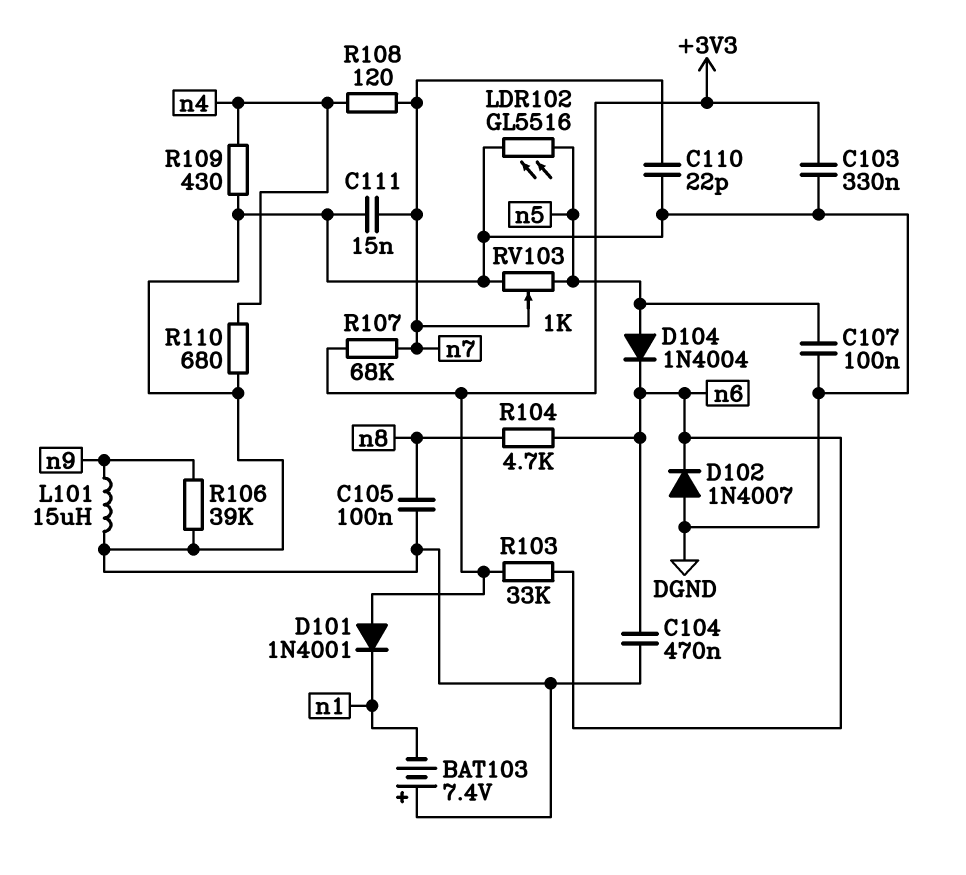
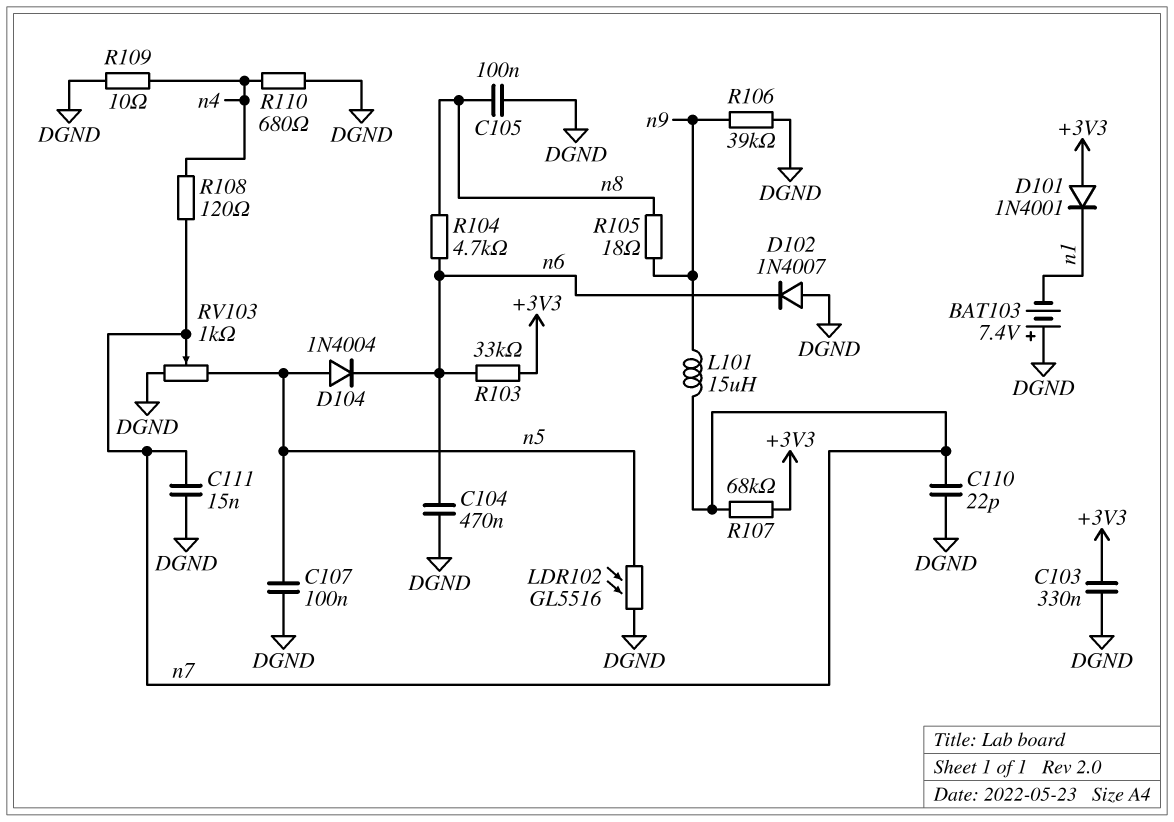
L101: 15uH (DGND, n9) -> 15uH (n7, n9)
R105: none -> 18 (n8, n9)
R109: 430 (DGND, n4) -> 10 (DGND, n4)

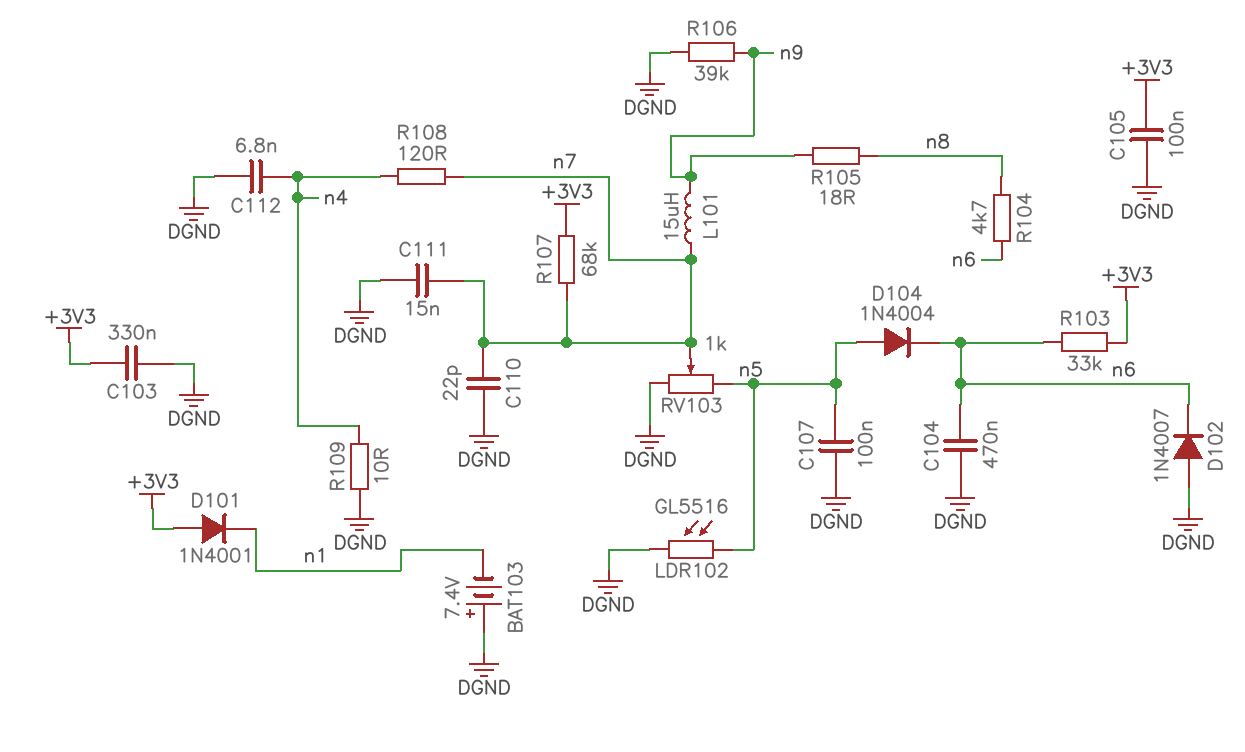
C105: 100nF (DGND, n8) -> 100nF (+3V3, DGND)
C112: none -> 6.8nF (DGND, n4)
R110: 680 (DGND, n4) -> none

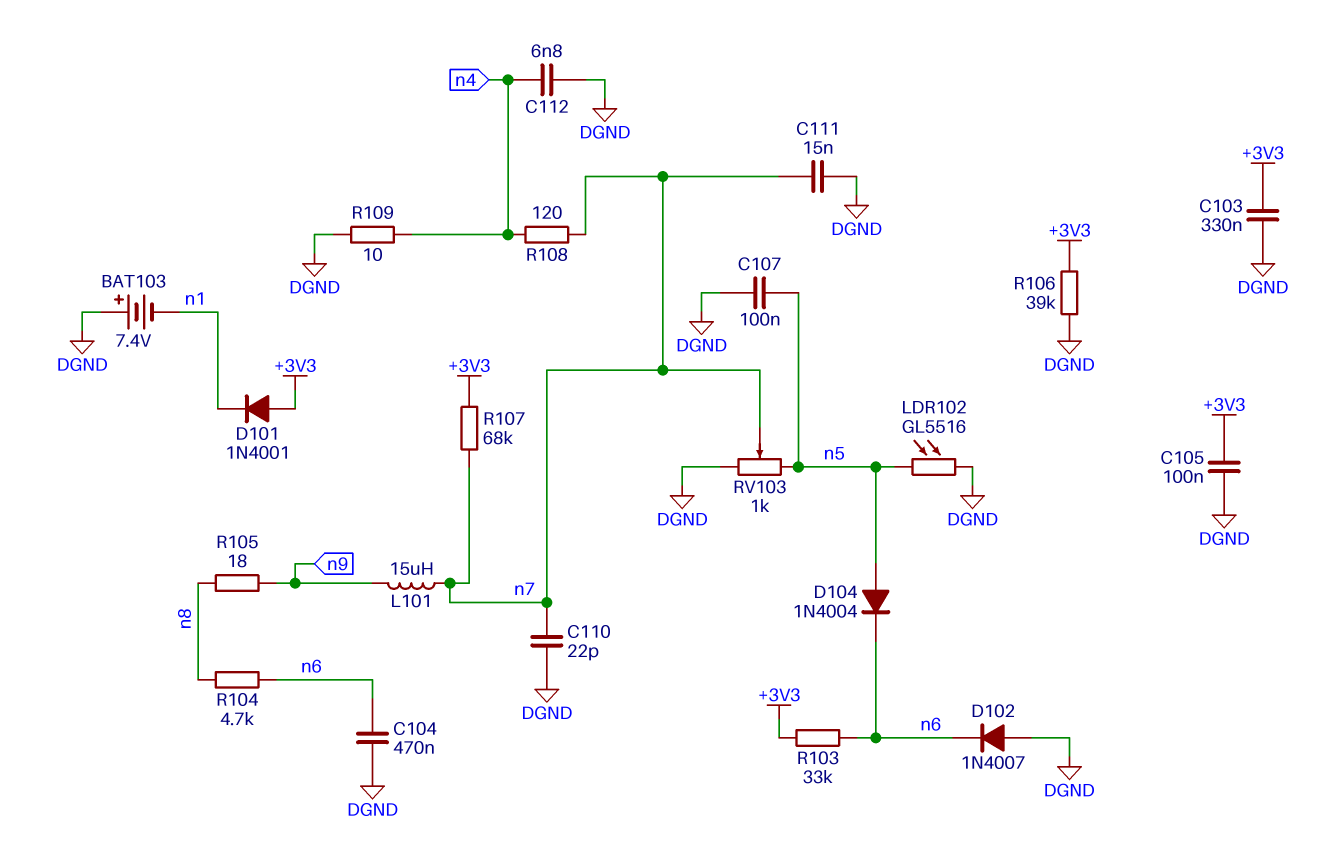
R106: 39k (DGND, n9) -> 39k (+3V3, DGND)

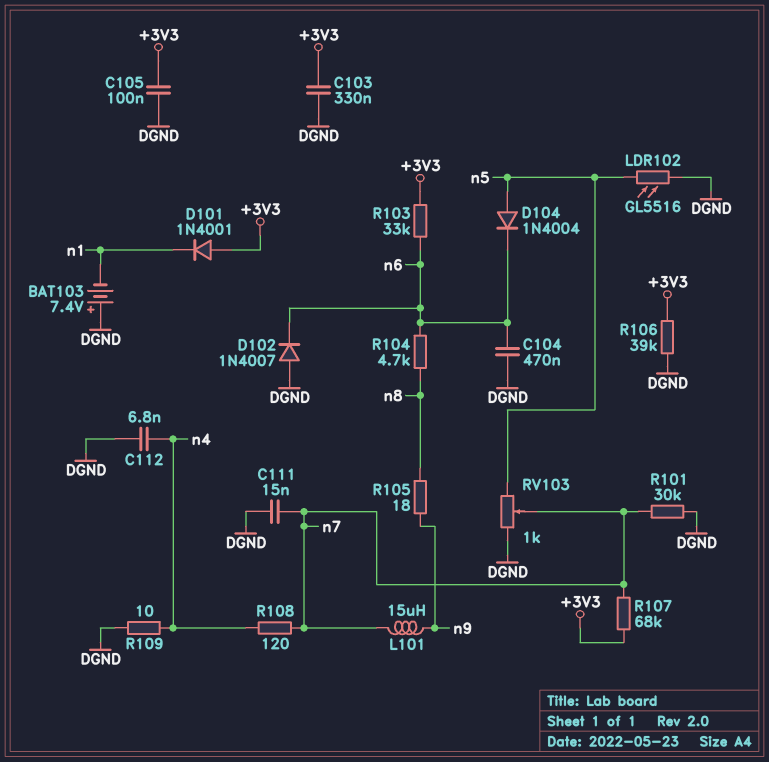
C107: 100nF (DGND, n5) -> none
C110: 22pF (DGND, n7) -> none
R101: none -> 30k (DGND, n7)

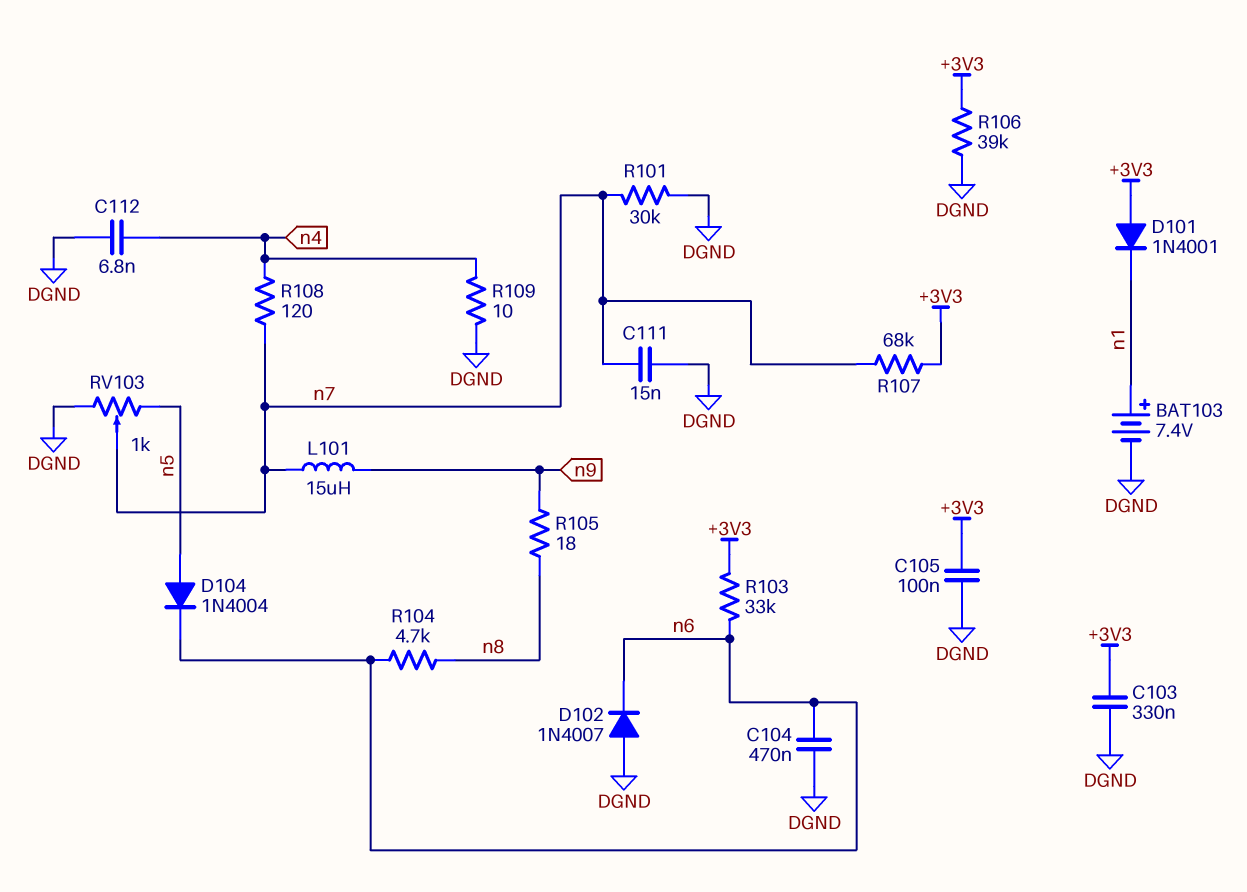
BAT103: 7.4V (plus DGND, minus n1) -> 7.4V (plus n1, minus DGND)
LDR102: GL5516 (DGND, n5) -> none

